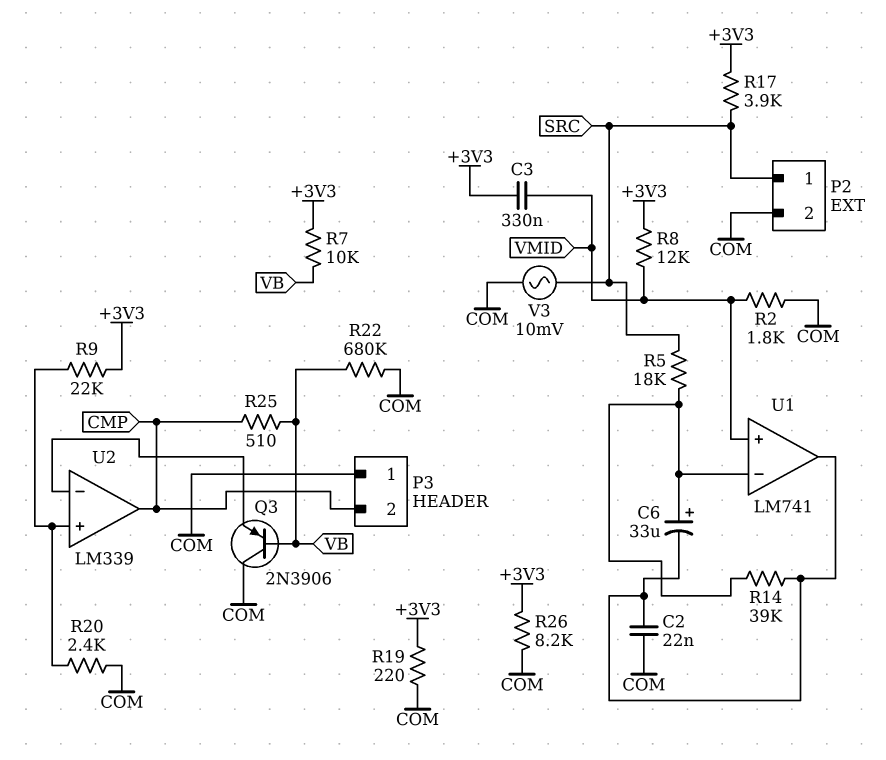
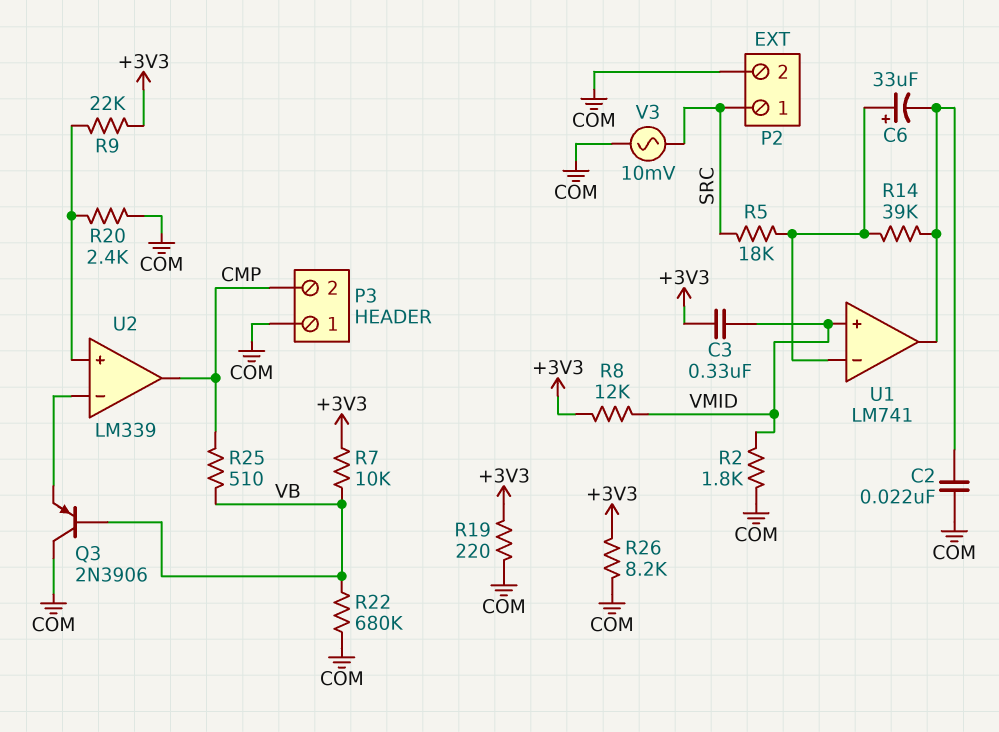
R17: 3.9k (+3V3, SRC) -> none

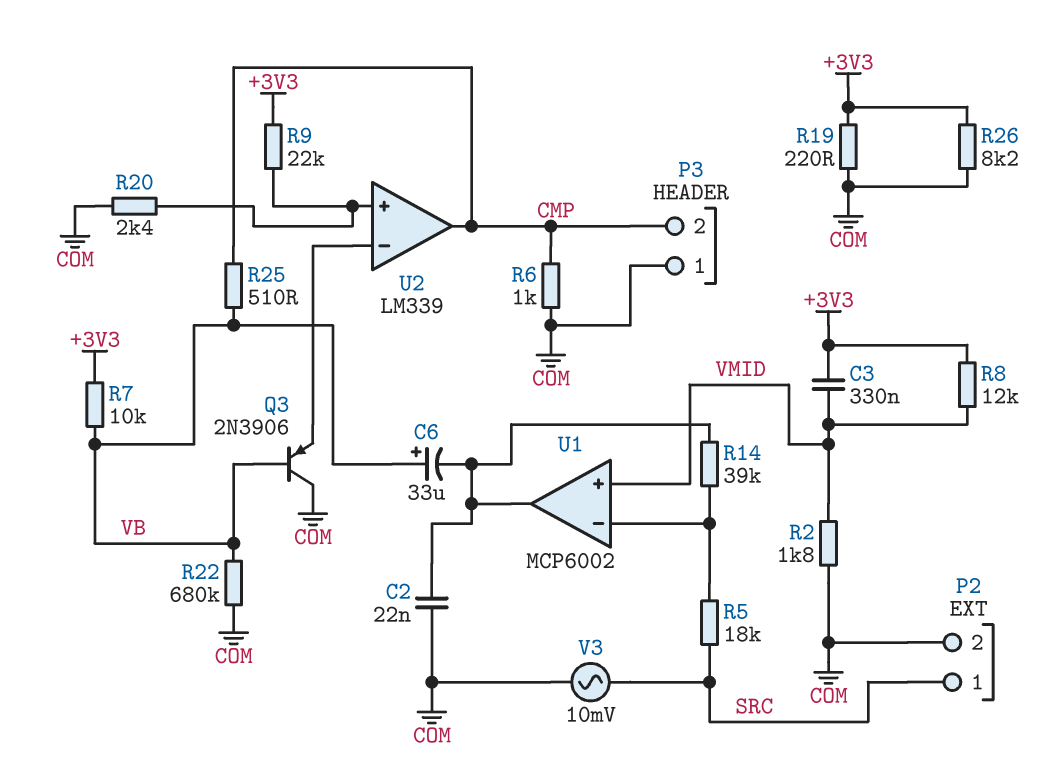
C6: 33uF (plus U1/in-, minus U1/out) -> 33uF (plus VB, minus U1/out)
R6: none -> 1k (CMP, COM)
U1: LM741 -> MCP6002

